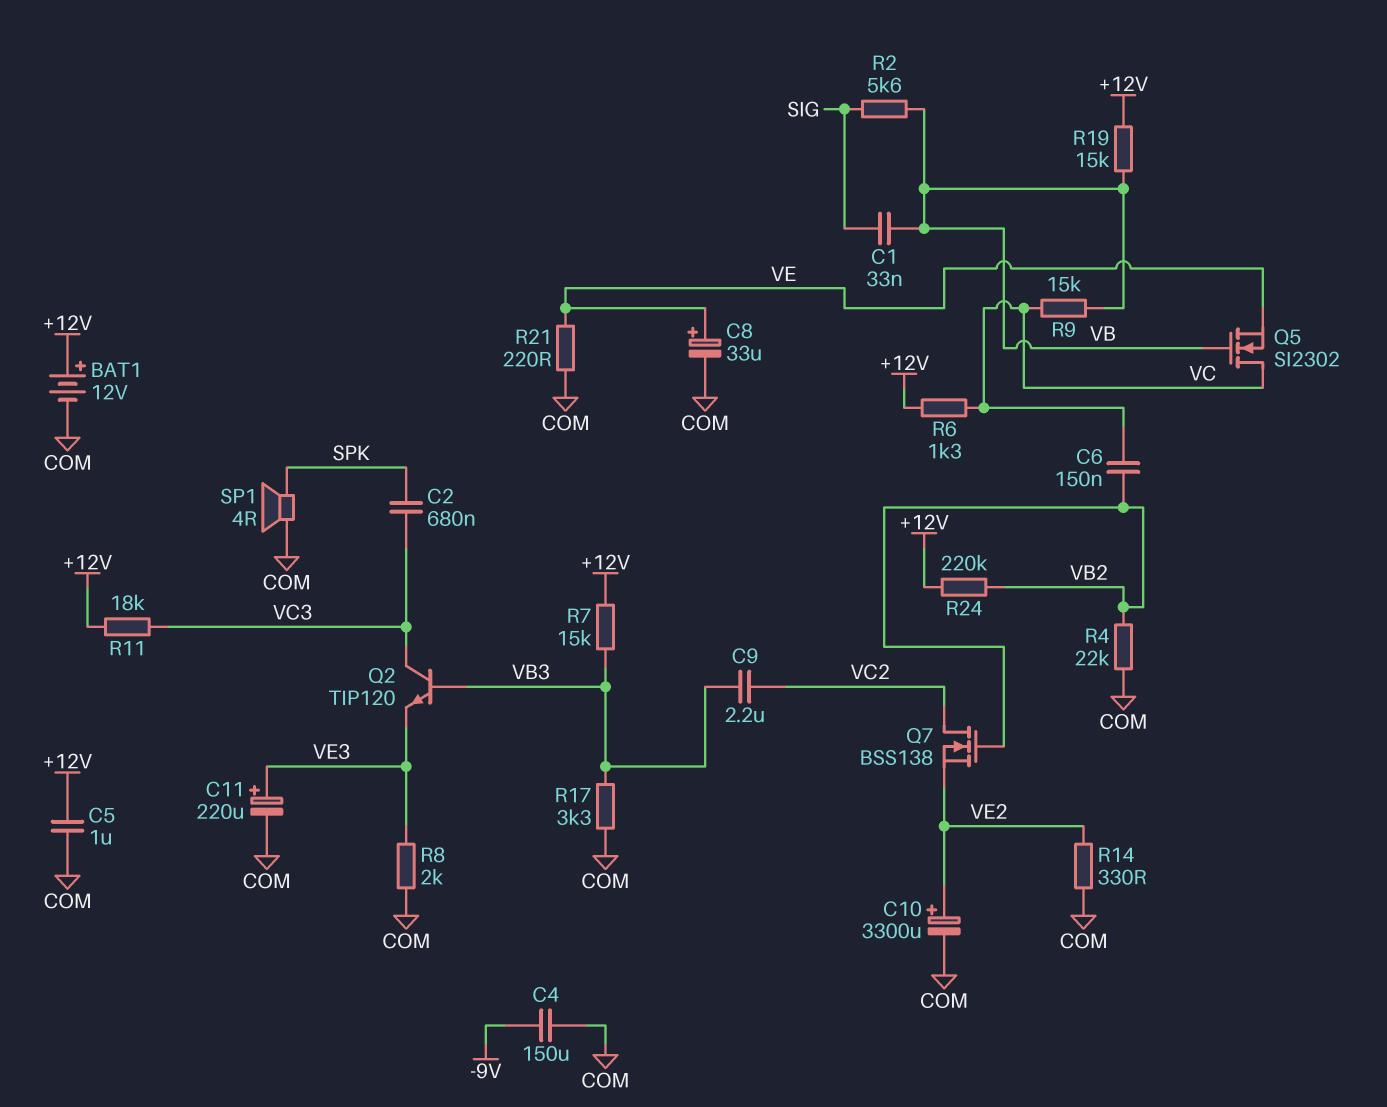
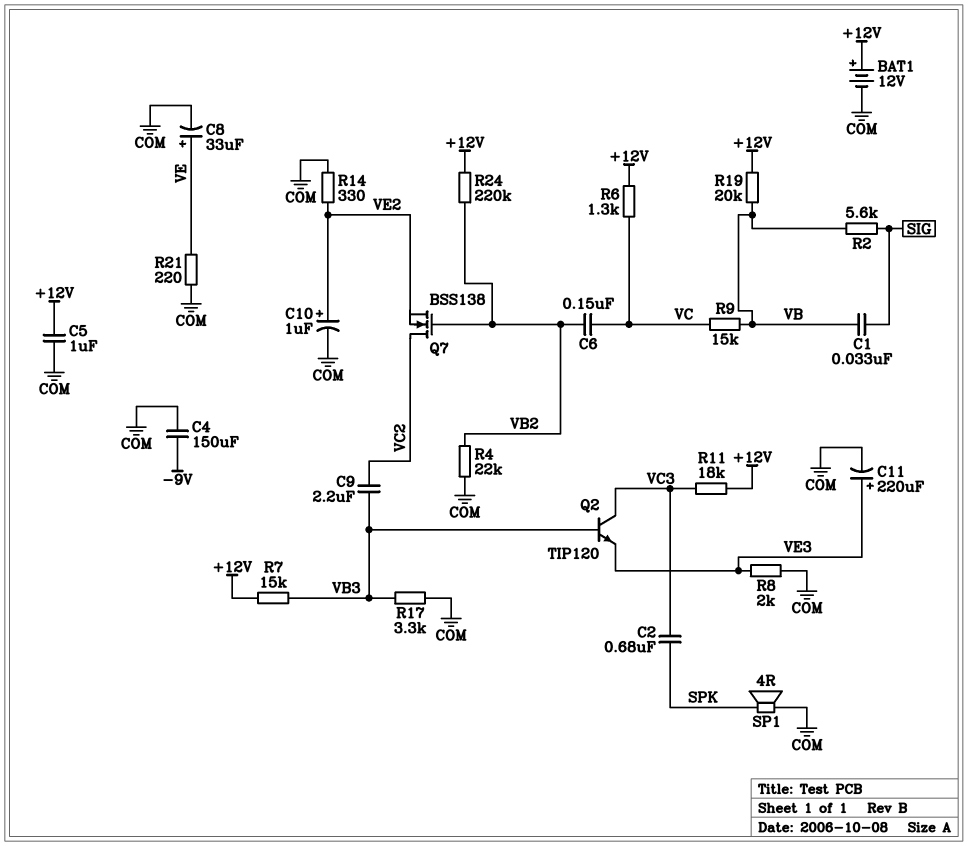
C10: 3300uF (plus VE2, minus COM) -> 1uF (plus VE2, minus COM)
Q5: NMOS SI2302 (G VB, D VC, S VE) -> none
R19: 15k (+12V, VB) -> 20k (+12V, VB)

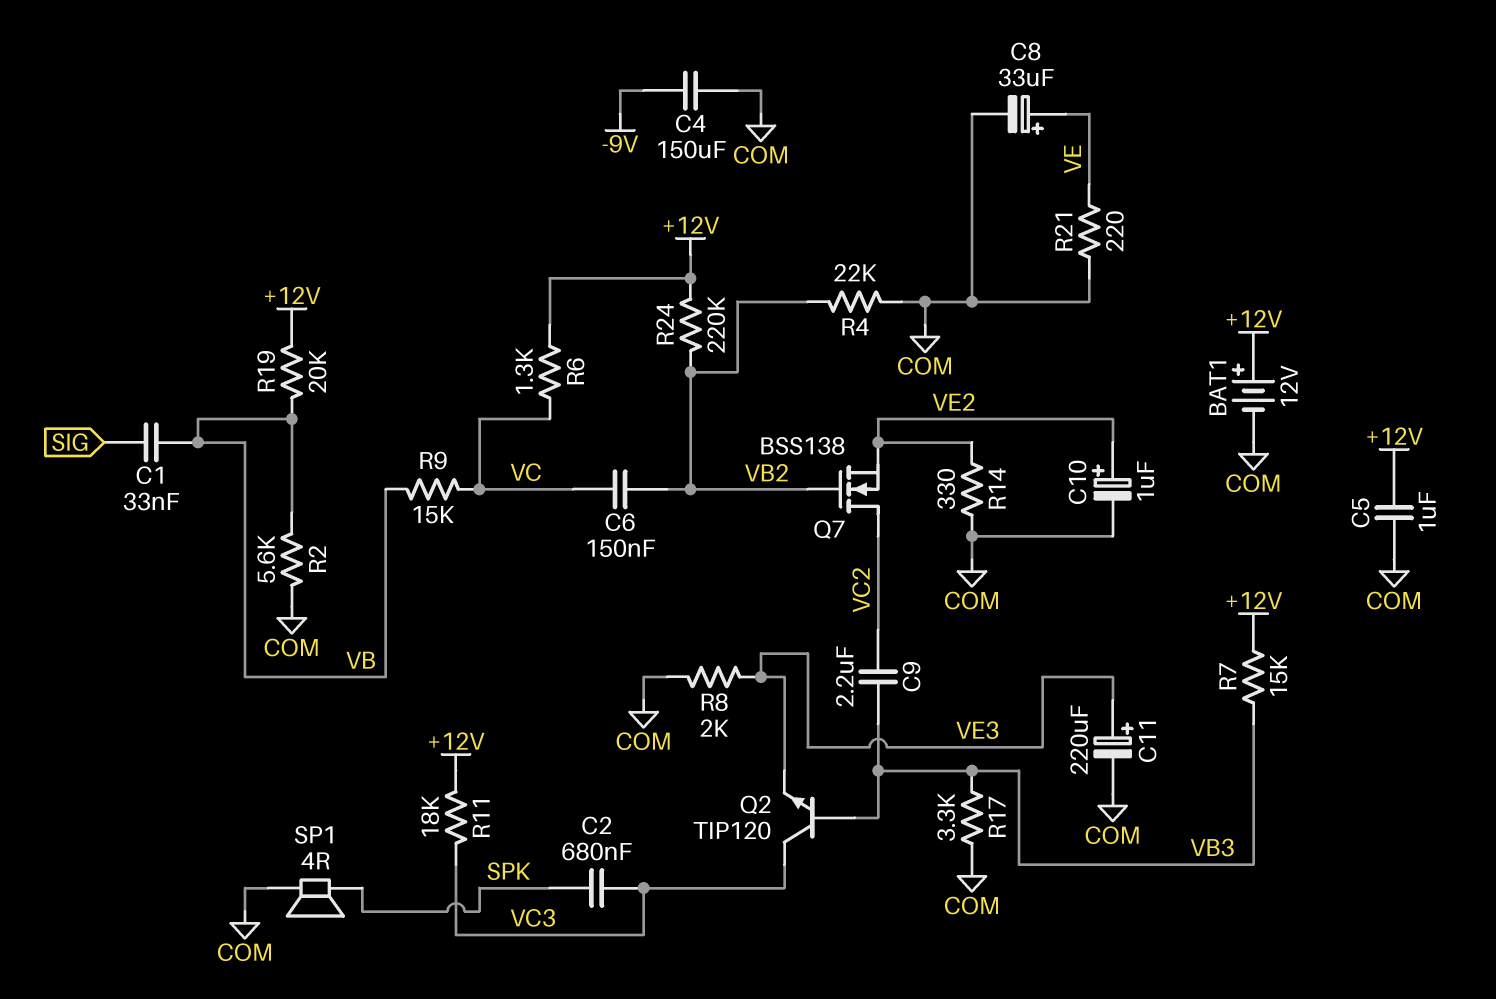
R2: 5.6k (SIG, VB) -> 5.6k (COM, VB)

